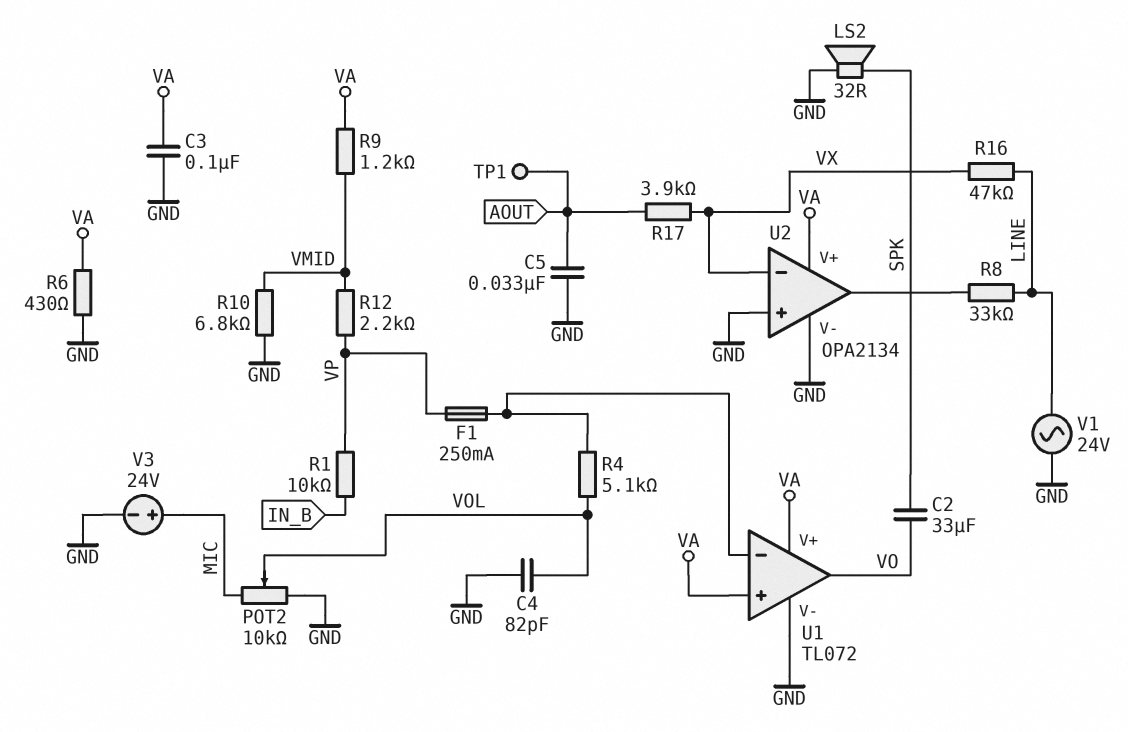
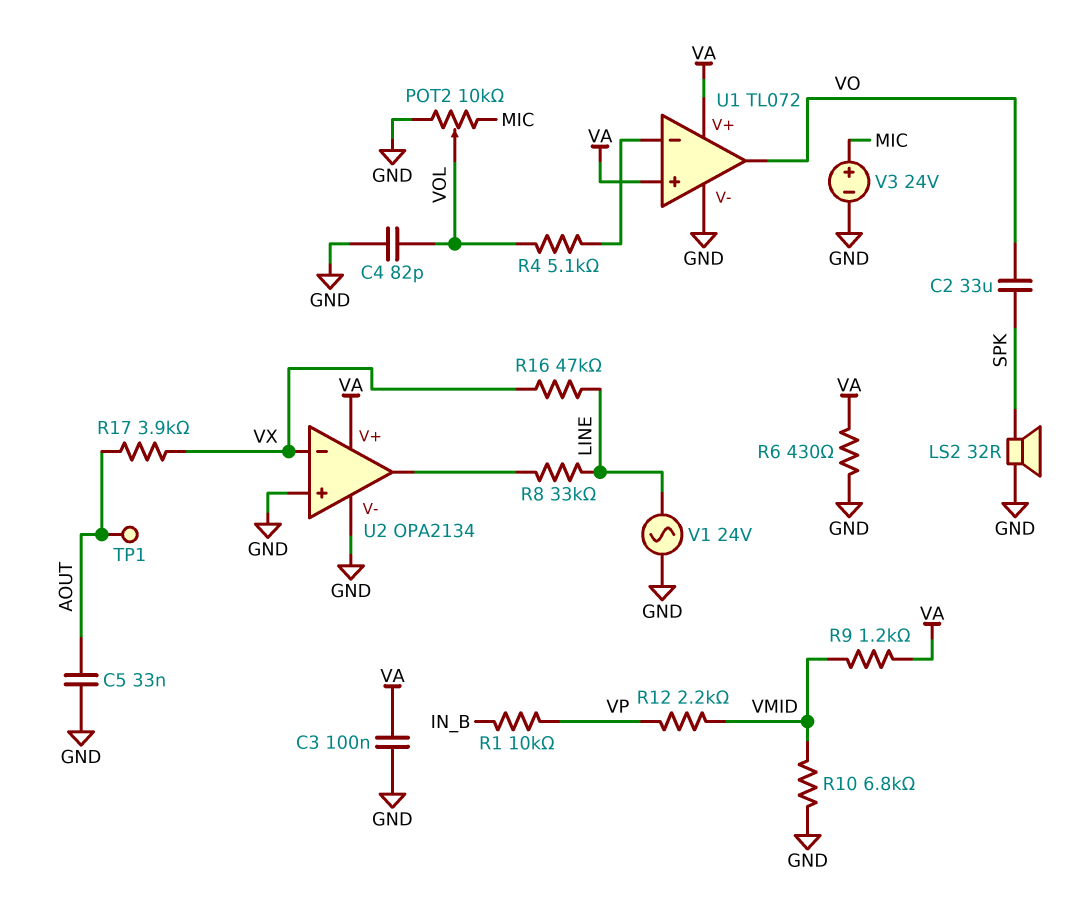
F1: 250mA (U1/in-, VP) -> none

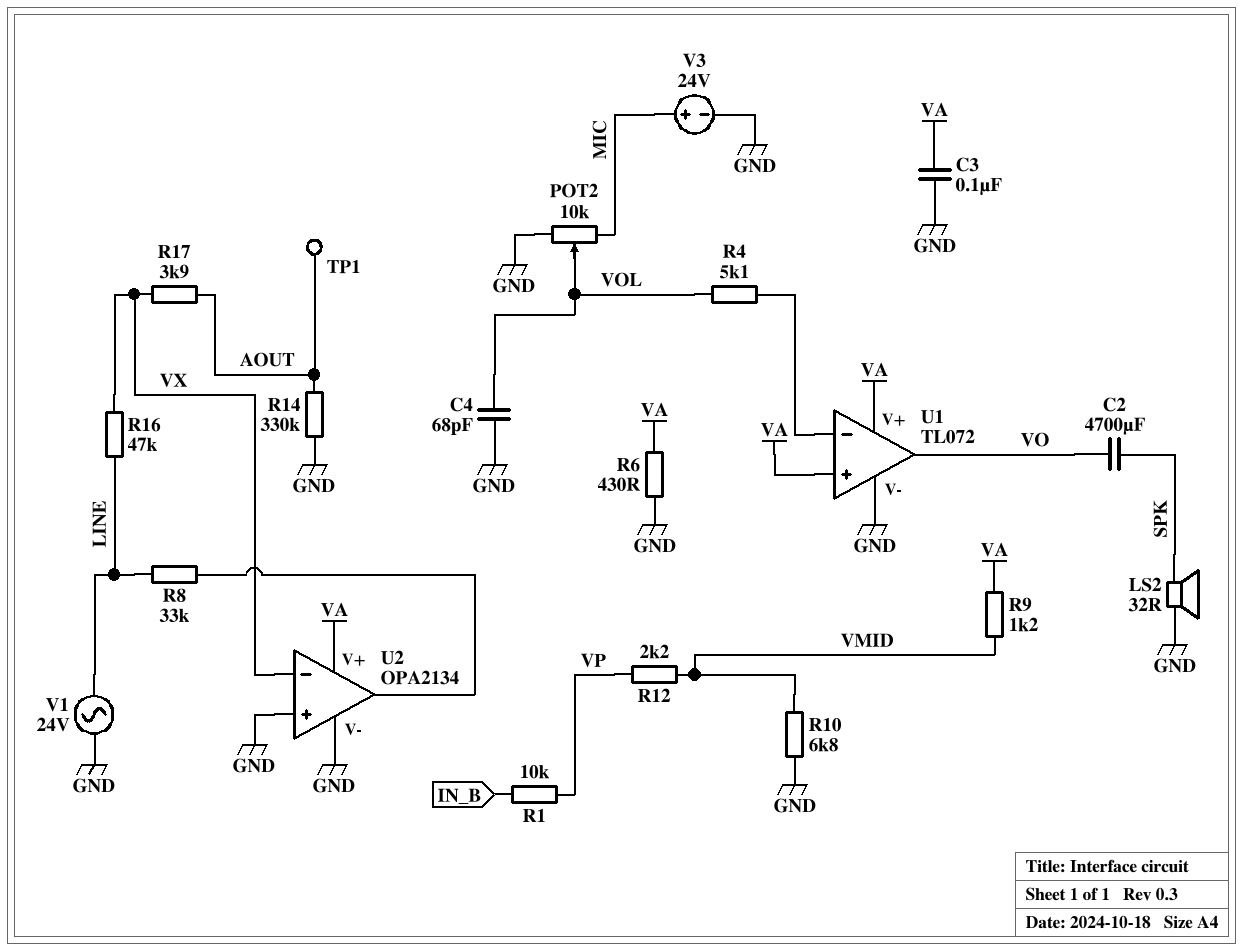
C2: 33uF (SPK, VO) -> 4700uF (SPK, VO)
C4: 82pF (GND, VOL) -> 68pF (GND, VOL)
C5: 33nF (AOUT, GND) -> none
R14: none -> 330k (AOUT, GND)

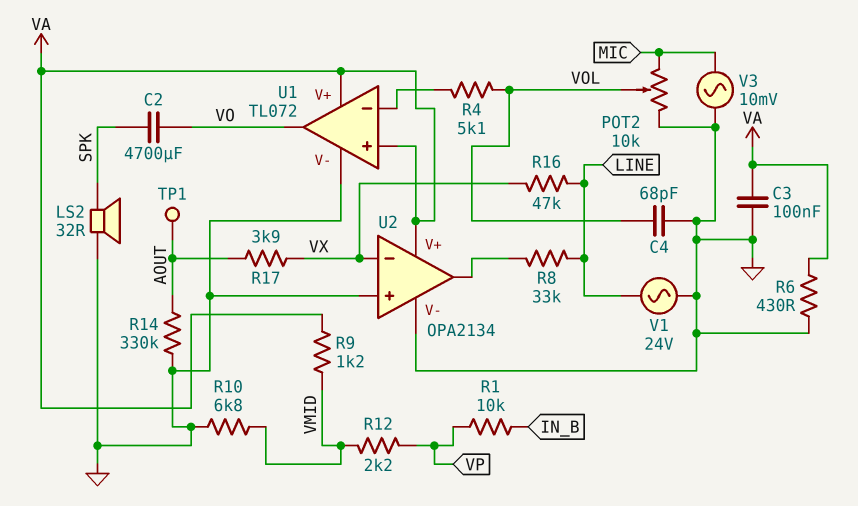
V3: 24V (plus MIC, minus GND) -> AC 10mV (GND, MIC)

